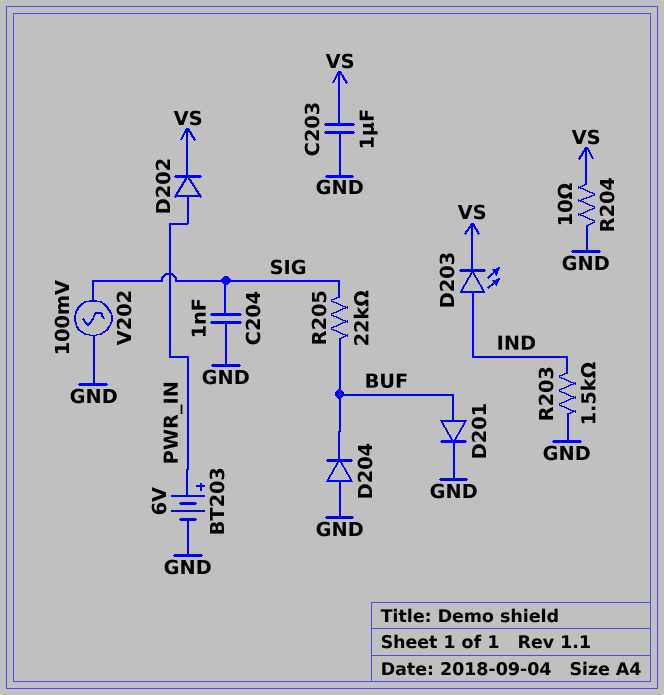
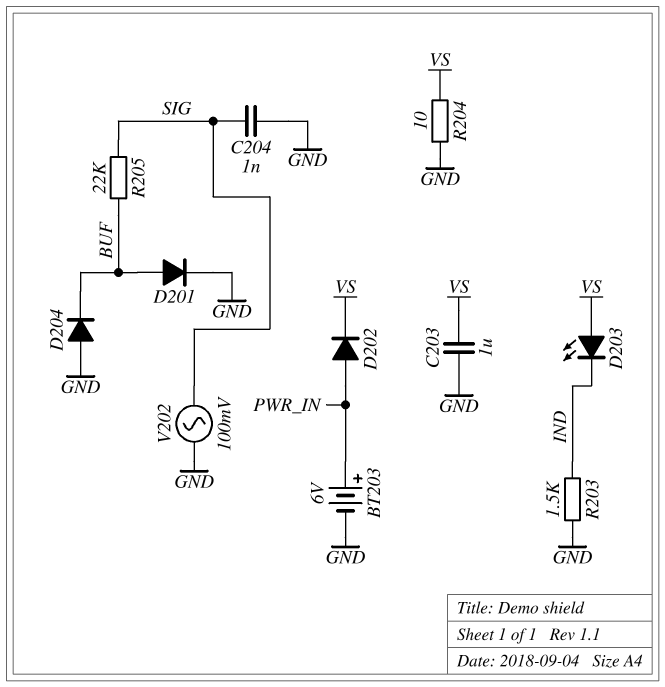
D203: LED (A IND, K VS) -> LED (A VS, K IND)

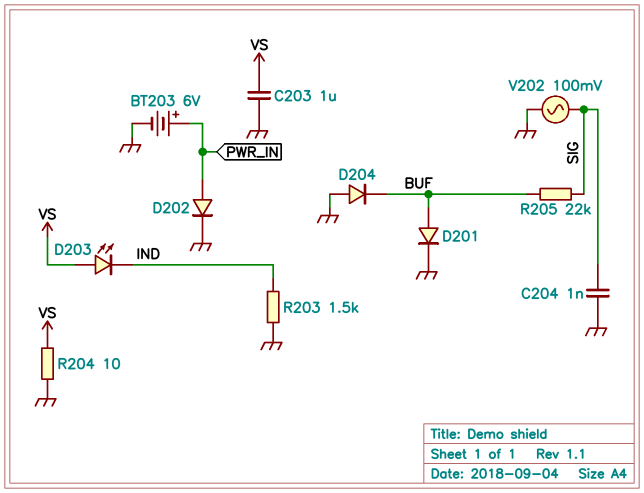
D202: diode (A PWR_IN, K VS) -> diode (A PWR_IN, K GND)

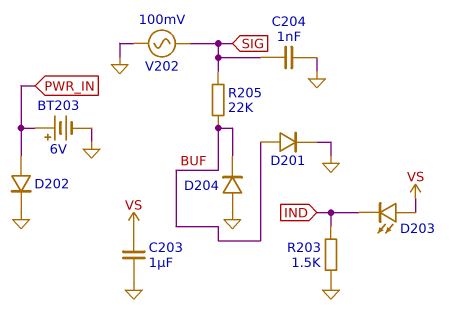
R204: 10 (GND, VS) -> none

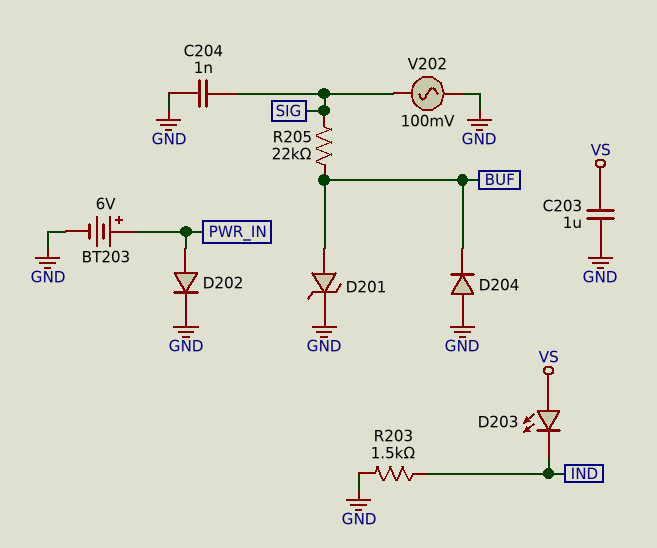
D201: diode (A BUF, K GND) -> zener (A BUF, K GND)

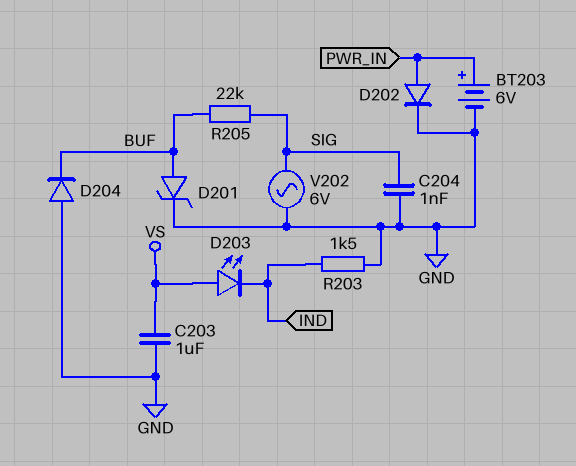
V202: AC 100mV (GND, SIG) -> AC 6V (GND, SIG)

